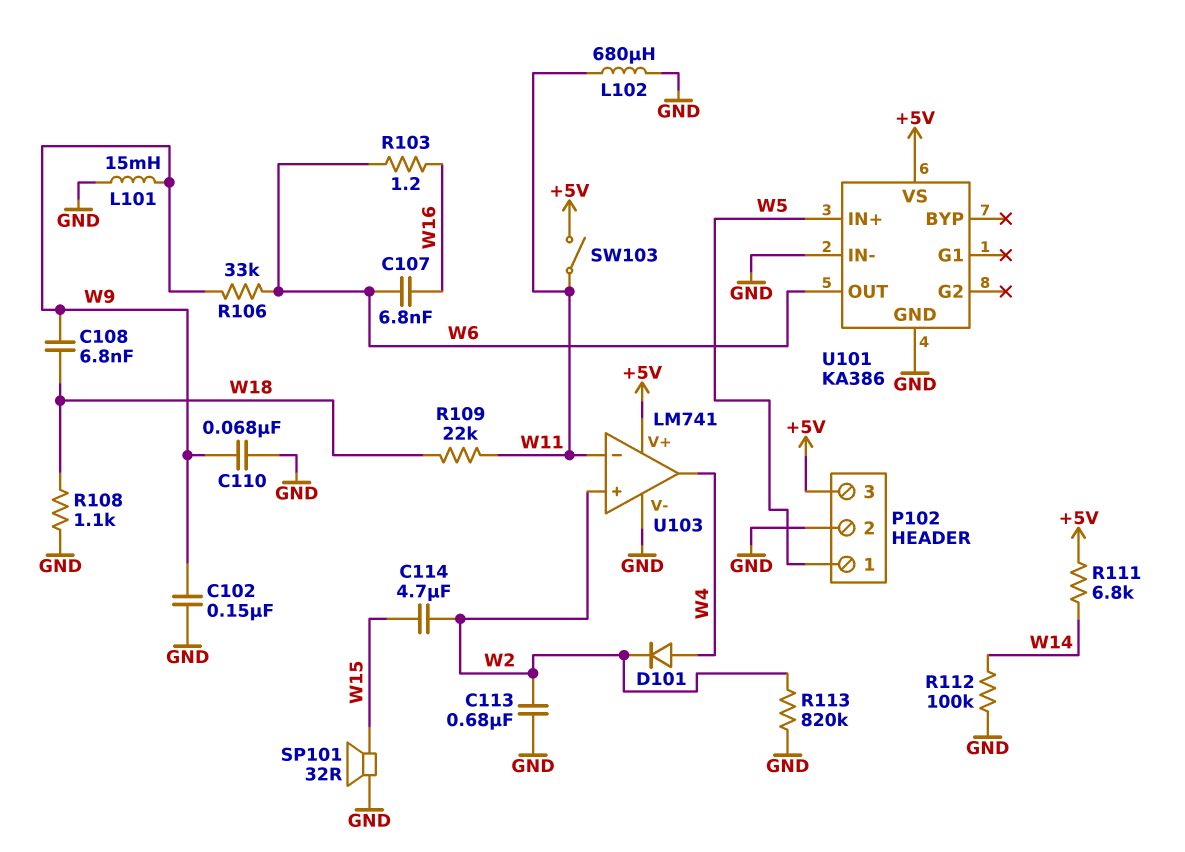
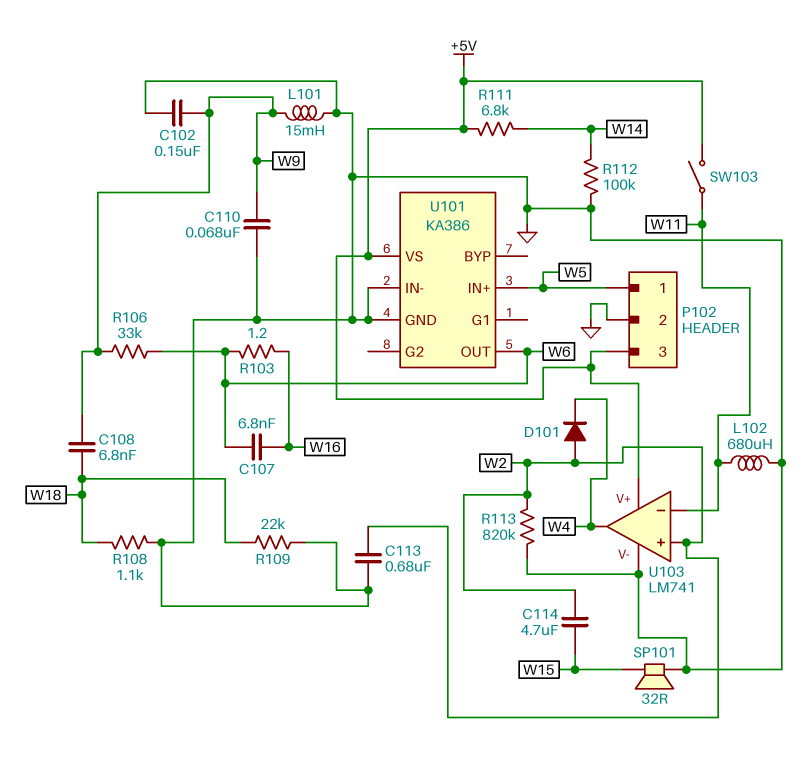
D101: diode (A W4, K W2) -> diode (A W2, K W4)
R109: 22k (W11, W18) -> 22k (GND, W18)

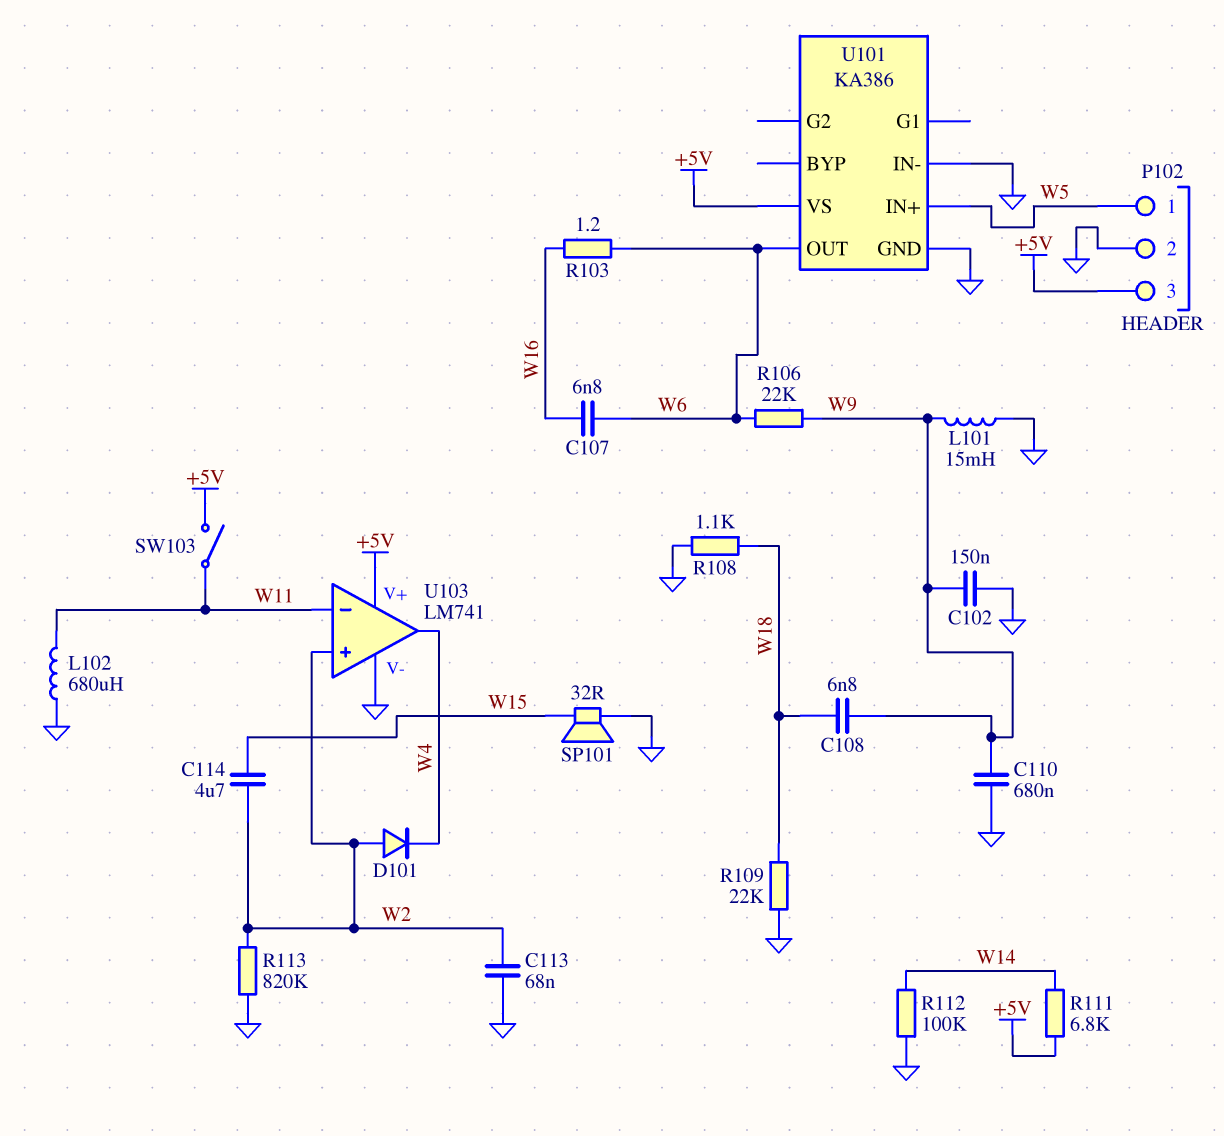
C110: 68nF (GND, W9) -> 680nF (GND, W9)
C113: 680nF (GND, W2) -> 68nF (GND, W2)
R106: 33k (W6, W9) -> 22k (W6, W9)

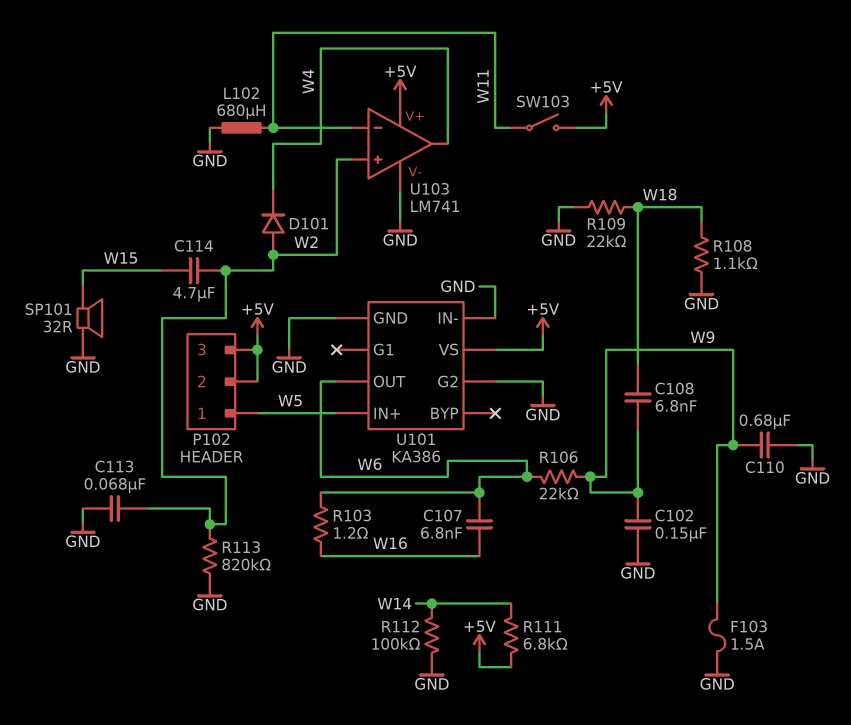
F103: none -> 1.5A (GND, W9)
L101: 15mH (GND, W9) -> none
P102 pin 2: GND -> +5V
U101 pin G2: none -> GND

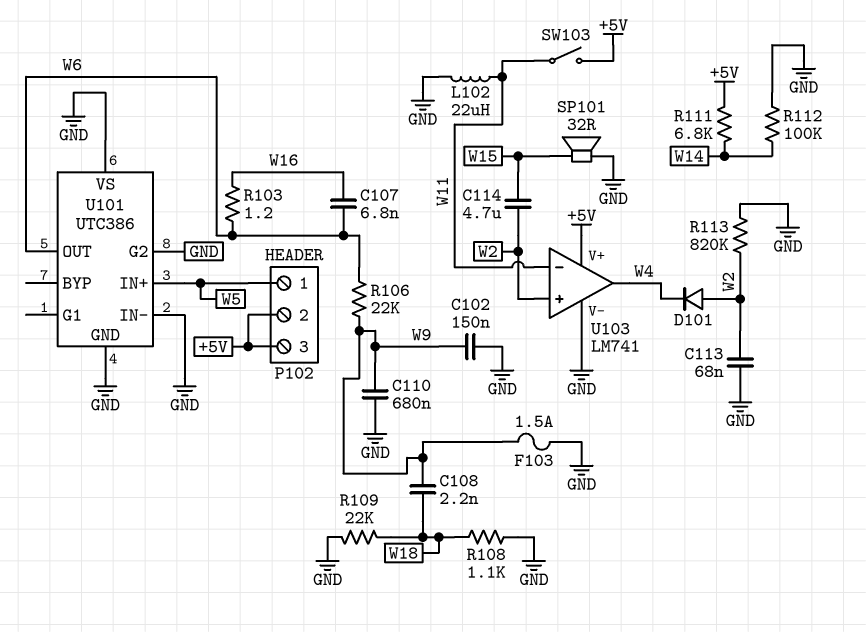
C108: 6.8nF (W9, W18) -> 2.2nF (W9, W18)
L102: 680uH (GND, W11) -> 22uH (GND, W11)
U101: KA386 -> UTC386
U101 pin VS: +5V -> GND

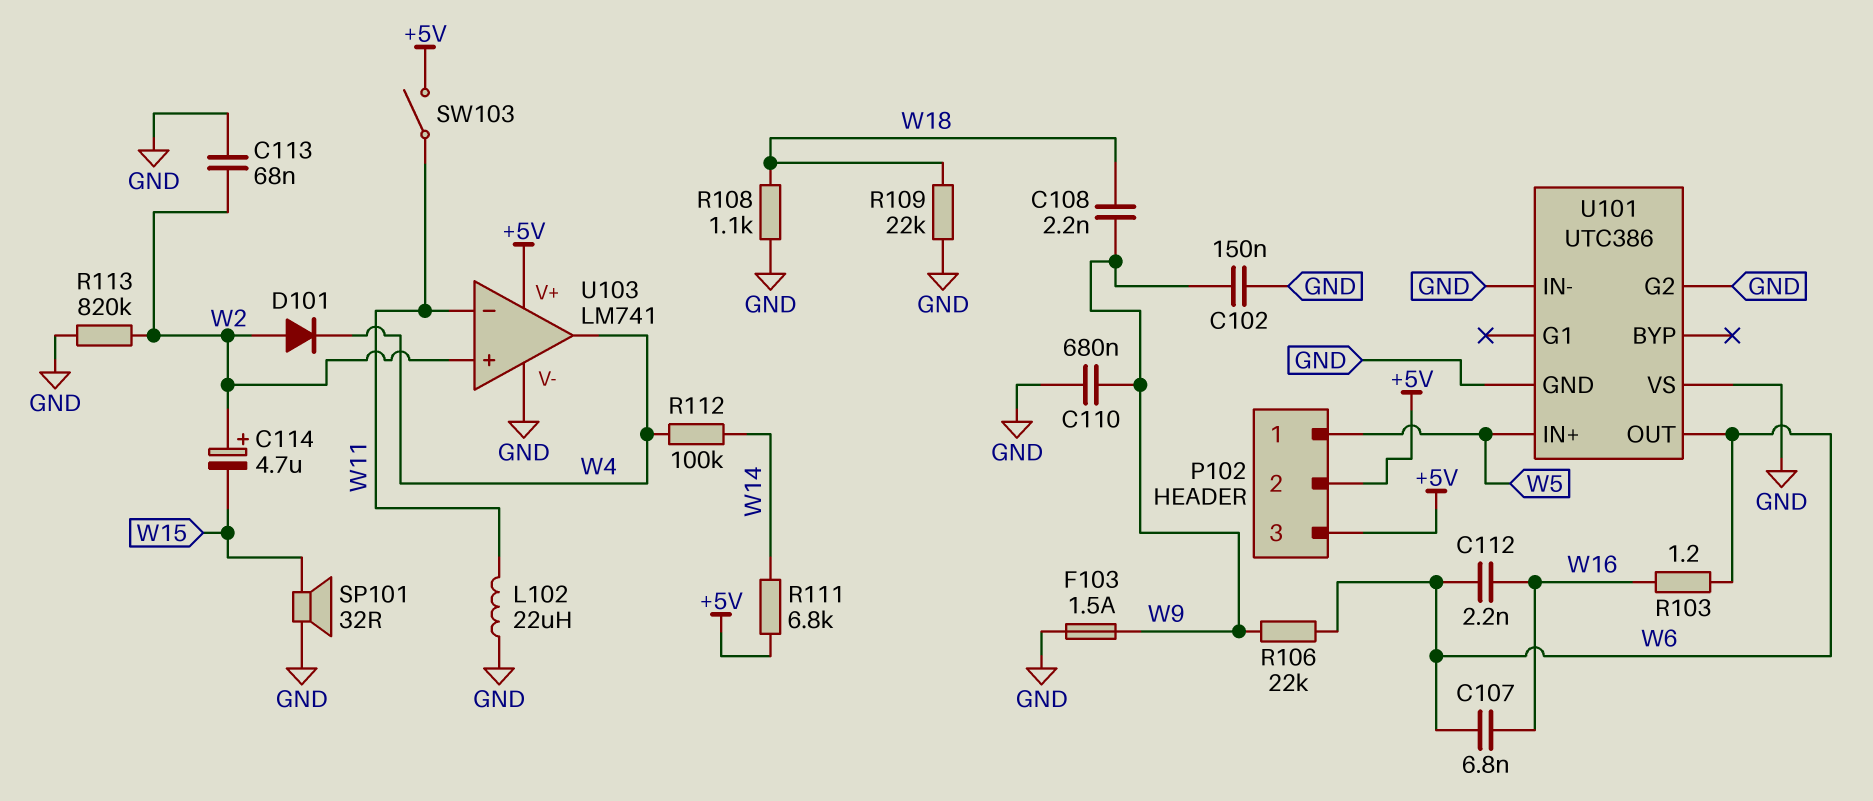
C112: none -> 2.2nF (W6, W16)
C114: 4.7uF (W2, W15) -> 4.7uF (plus W2, minus W15)
R112: 100k (GND, W14) -> 100k (W4, W14)

